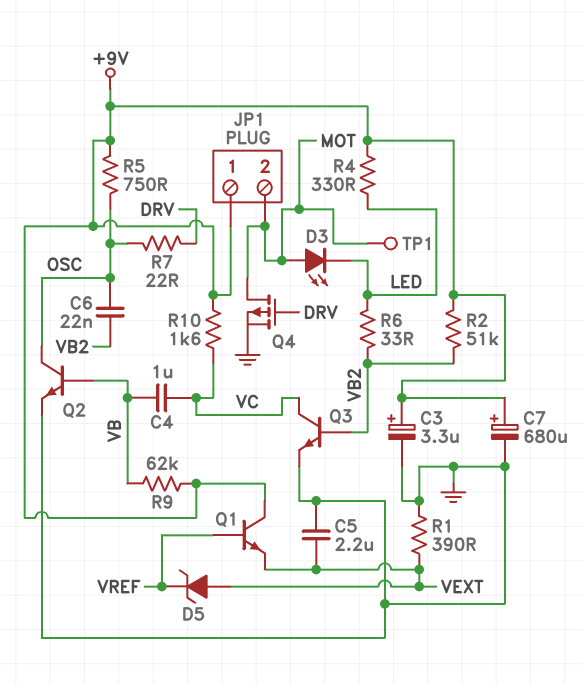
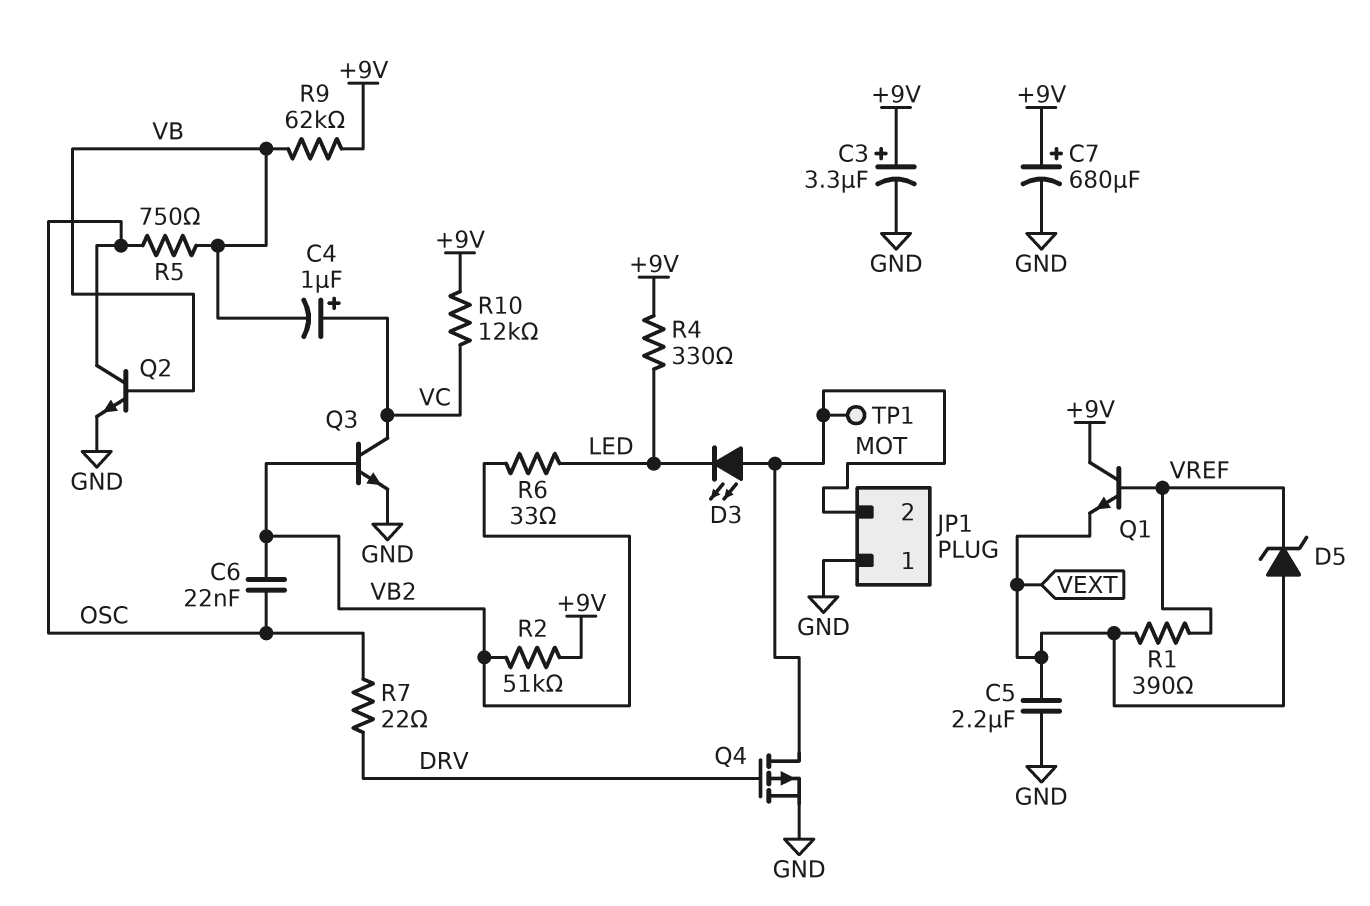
C4: 1uF (VB, VC) -> 1uF (plus VC, minus VB)
JP1 pin 1: +9V -> GND
R1: 390 (GND, VEXT) -> 390 (VEXT, VREF)
R5: 750 (+9V, OSC) -> 750 (OSC, VB)
R10: 1.6k (+9V, VC) -> 12k (+9V, VC)

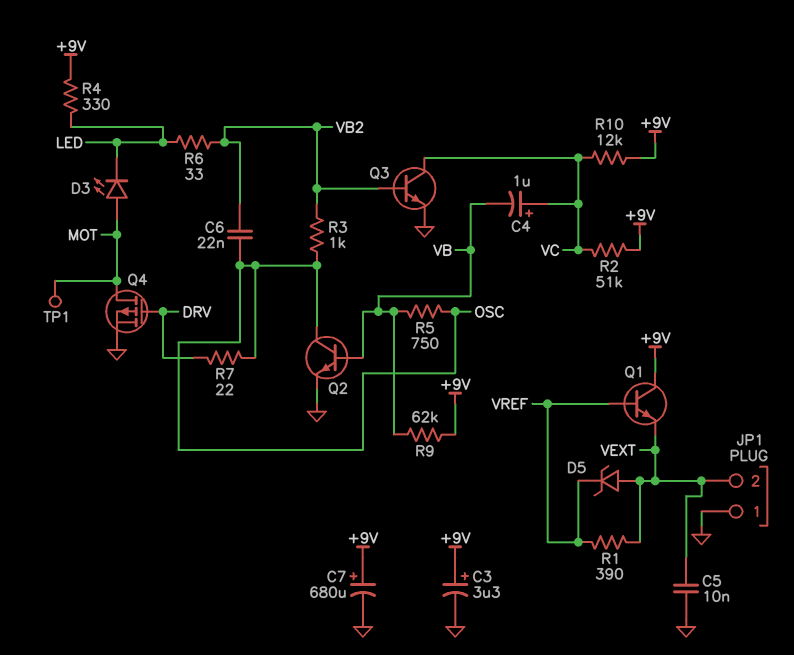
C5: 2.2uF (GND, VEXT) -> 10nF (GND, VEXT)
JP1 pin 2: MOT -> VEXT
R2: 51k (+9V, VB2) -> 51k (+9V, VC)
R3: none -> 1k (OSC, VB2)

